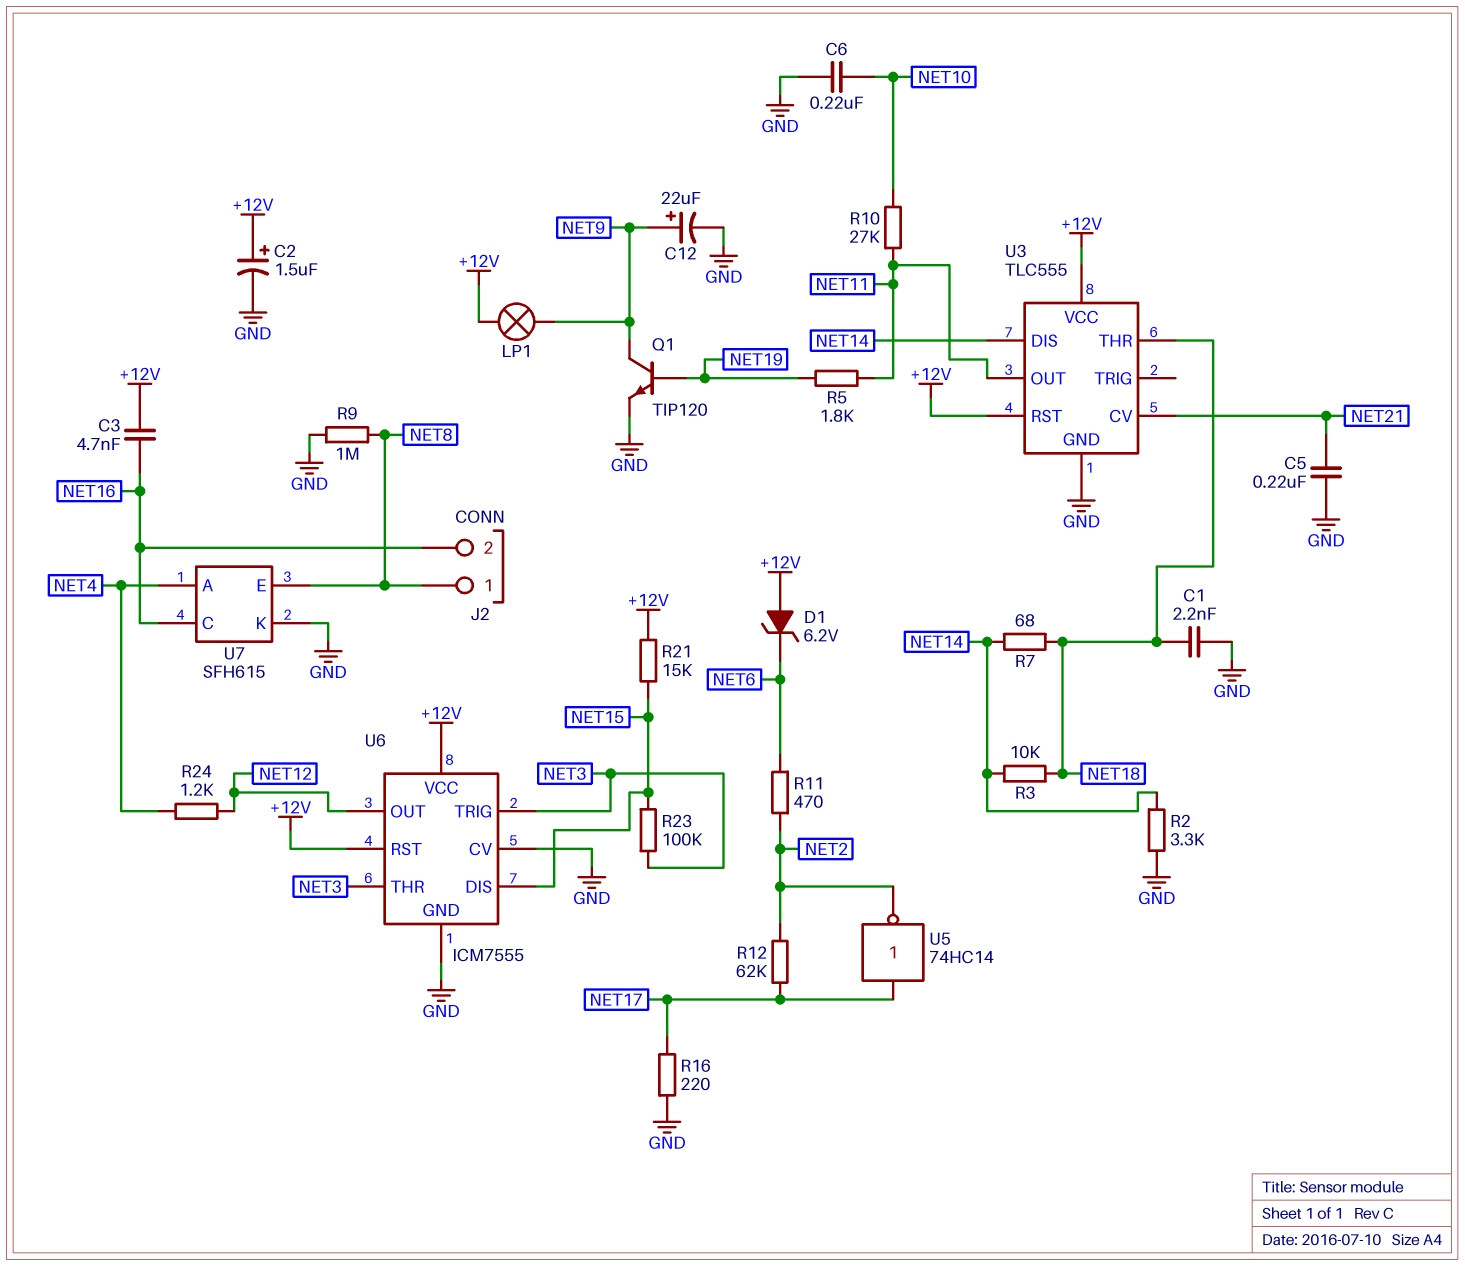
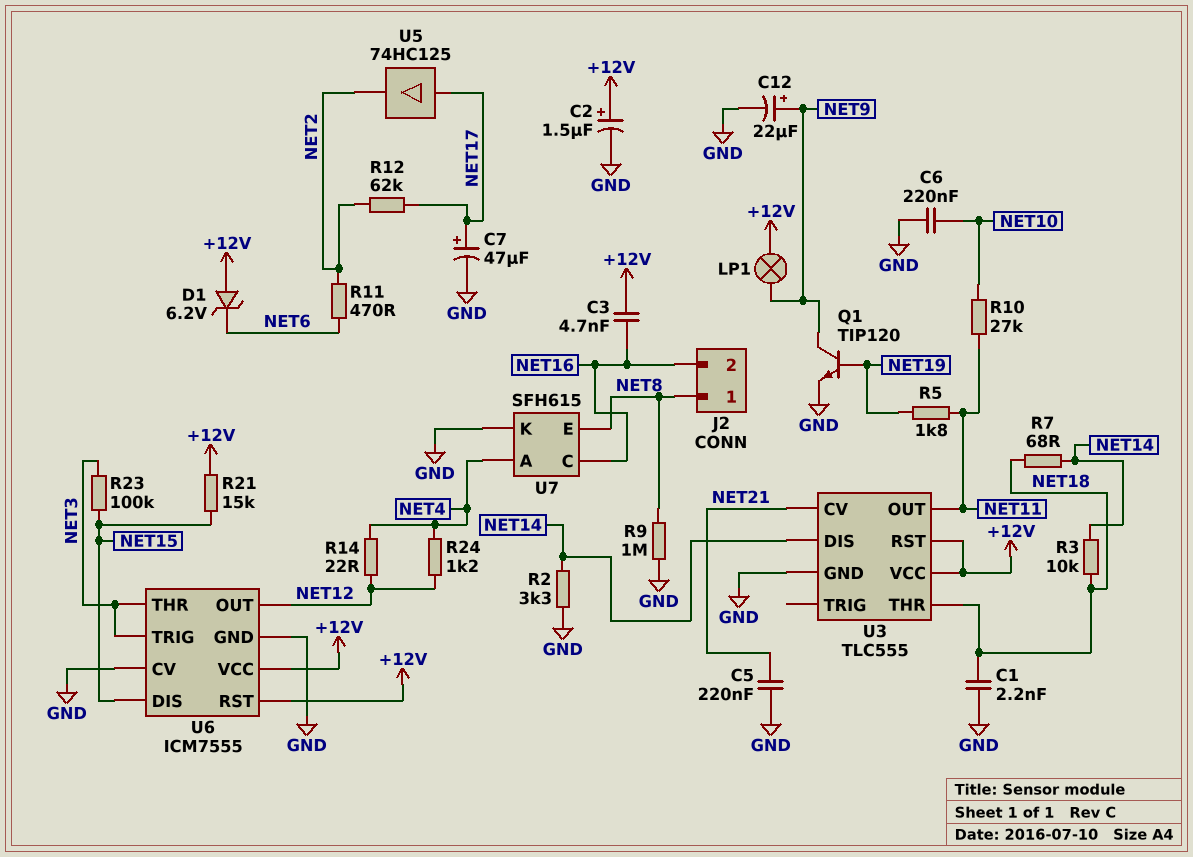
C7: none -> 47uF (plus NET17, minus GND)
R14: none -> 22 (NET4, NET12)
R16: 220 (GND, NET17) -> none
U5: NOT 74HC14 (in NET17, out NET2) -> buffer 74HC125 (in NET17, out NET2)

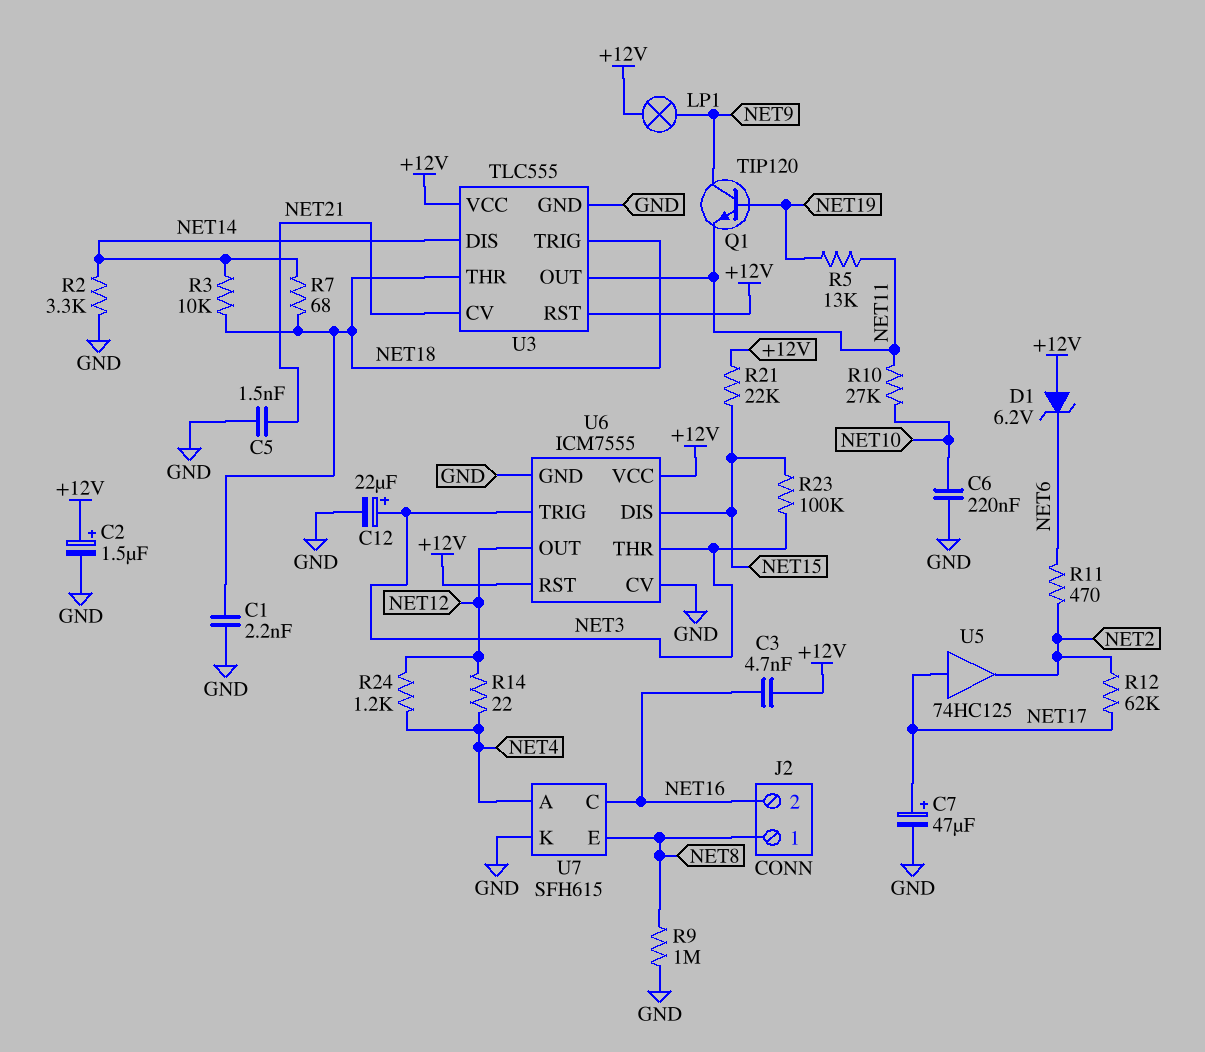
C5: 220nF (GND, NET21) -> 1.5nF (GND, NET21)
C12: 22uF (plus NET9, minus GND) -> 22uF (plus NET3, minus GND)
Q1: NPN TIP120 (B NET19, C NET9, E GND) -> NPN TIP120 (B NET19, C NET9, E NET11)
R5: 1.8k (NET11, NET19) -> 13k (NET11, NET19)
R21: 15k (+12V, NET15) -> 22k (+12V, NET15)
U3 pin TRIG: none -> NET18

